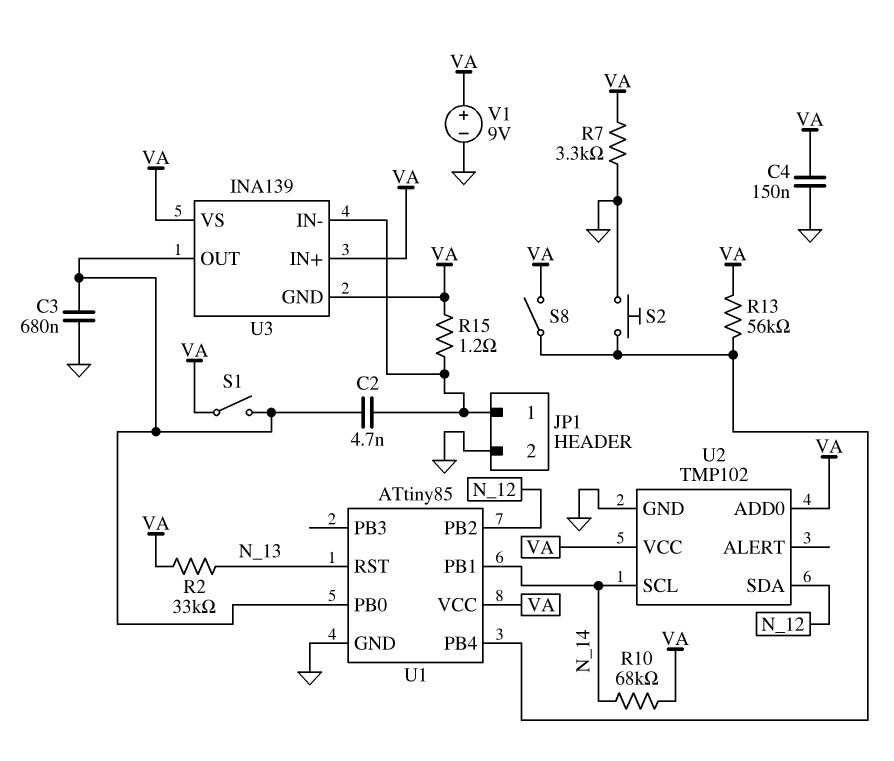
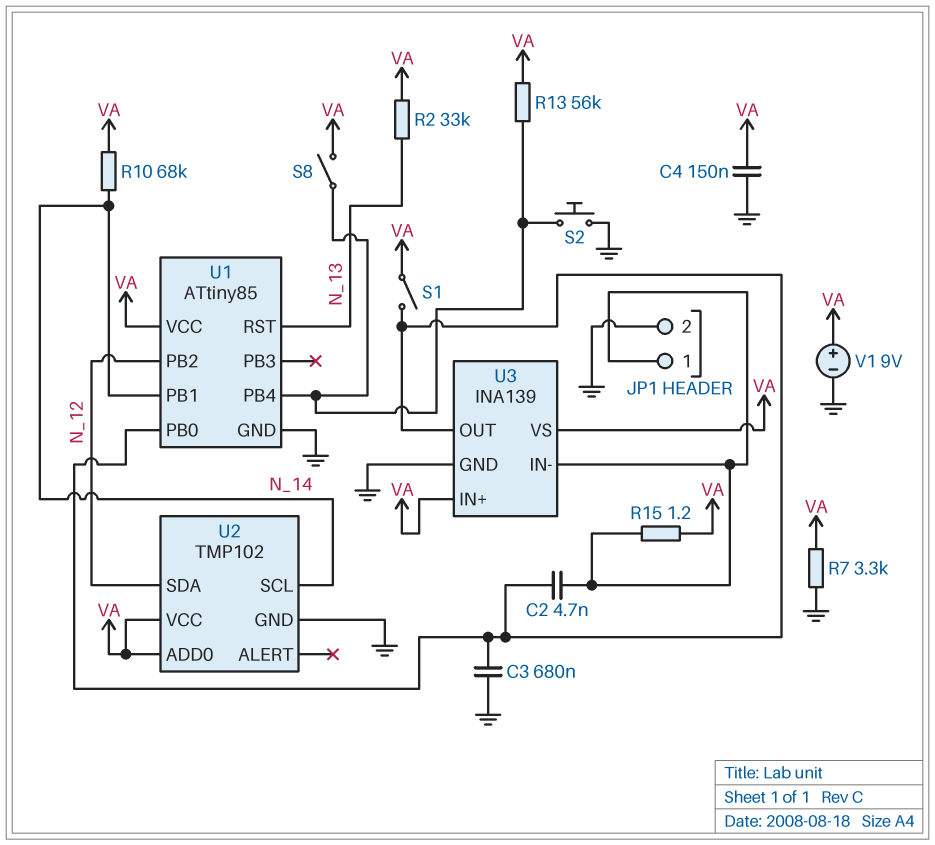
U3 pin GND: VA -> GND

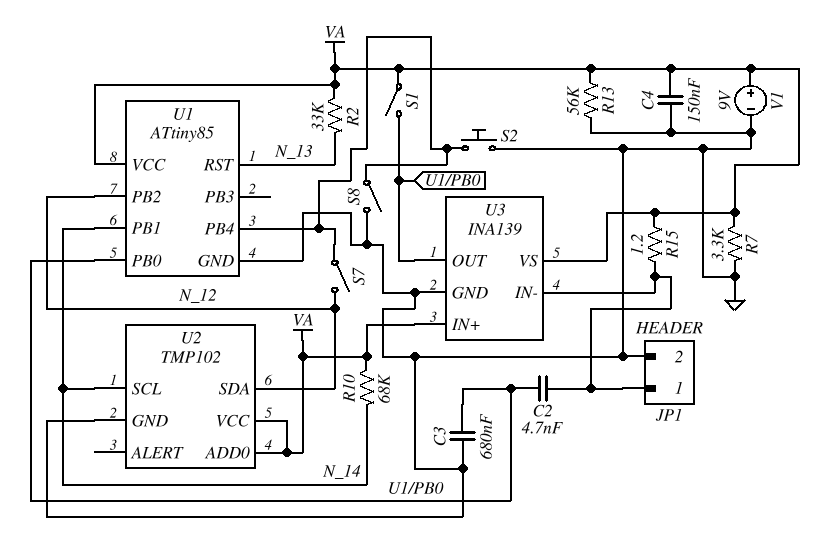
R13: 56k (U1/PB4, VA) -> 56k (GND, VA)
S7: none -> switch (N_12, U1/PB4)
S8: switch (U1/PB4, VA) -> switch (GND, U1/PB4)

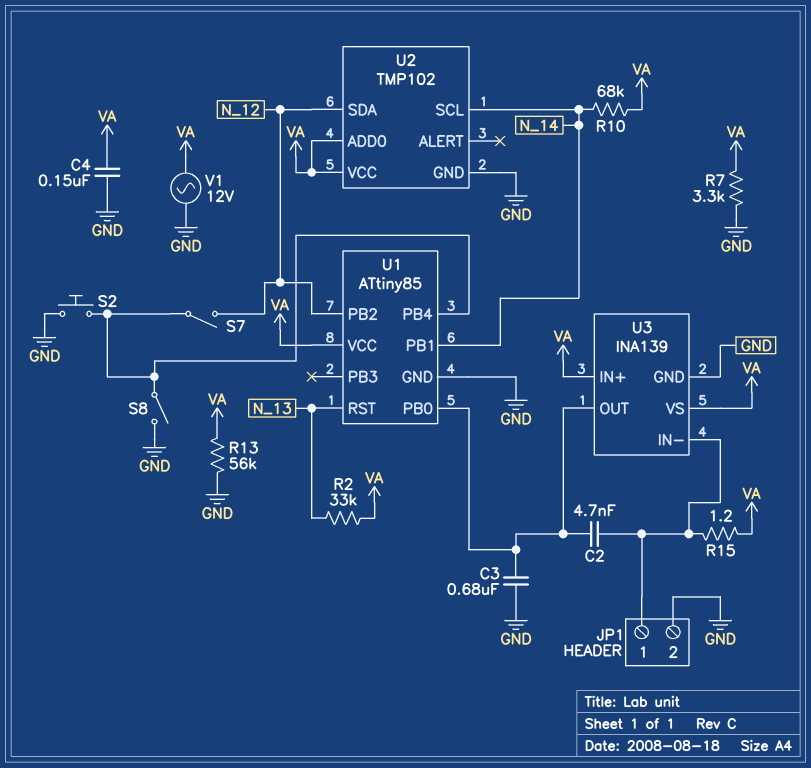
S1: switch (U1/PB0, VA) -> none
V1: 9V (plus VA, minus GND) -> AC 12V (GND, VA)

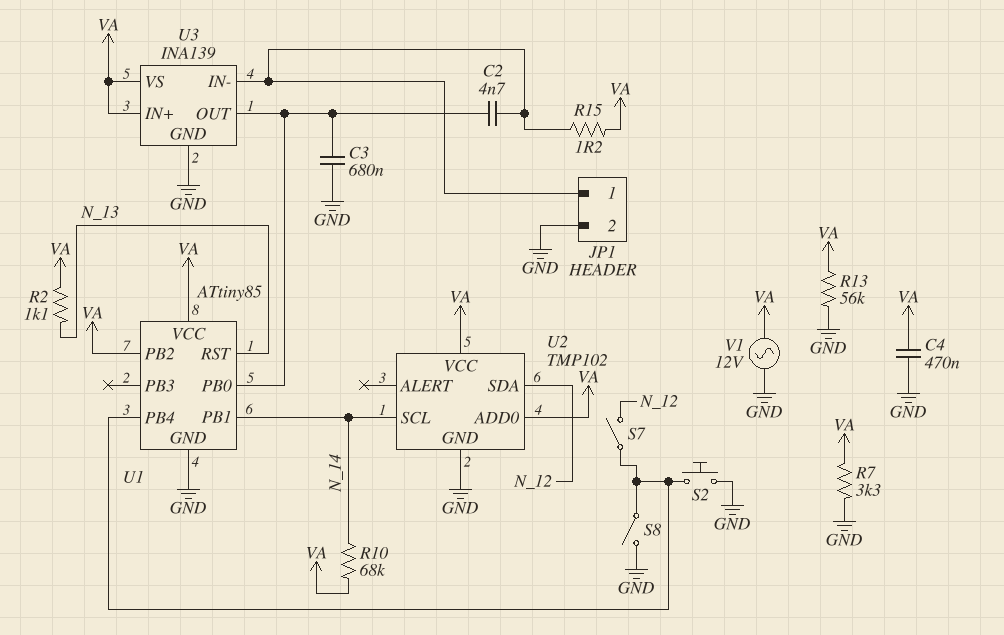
C4: 150nF (GND, VA) -> 470nF (GND, VA)
R2: 33k (N_13, VA) -> 1.1k (N_13, VA)
U1 pin PB2: N_12 -> VA

